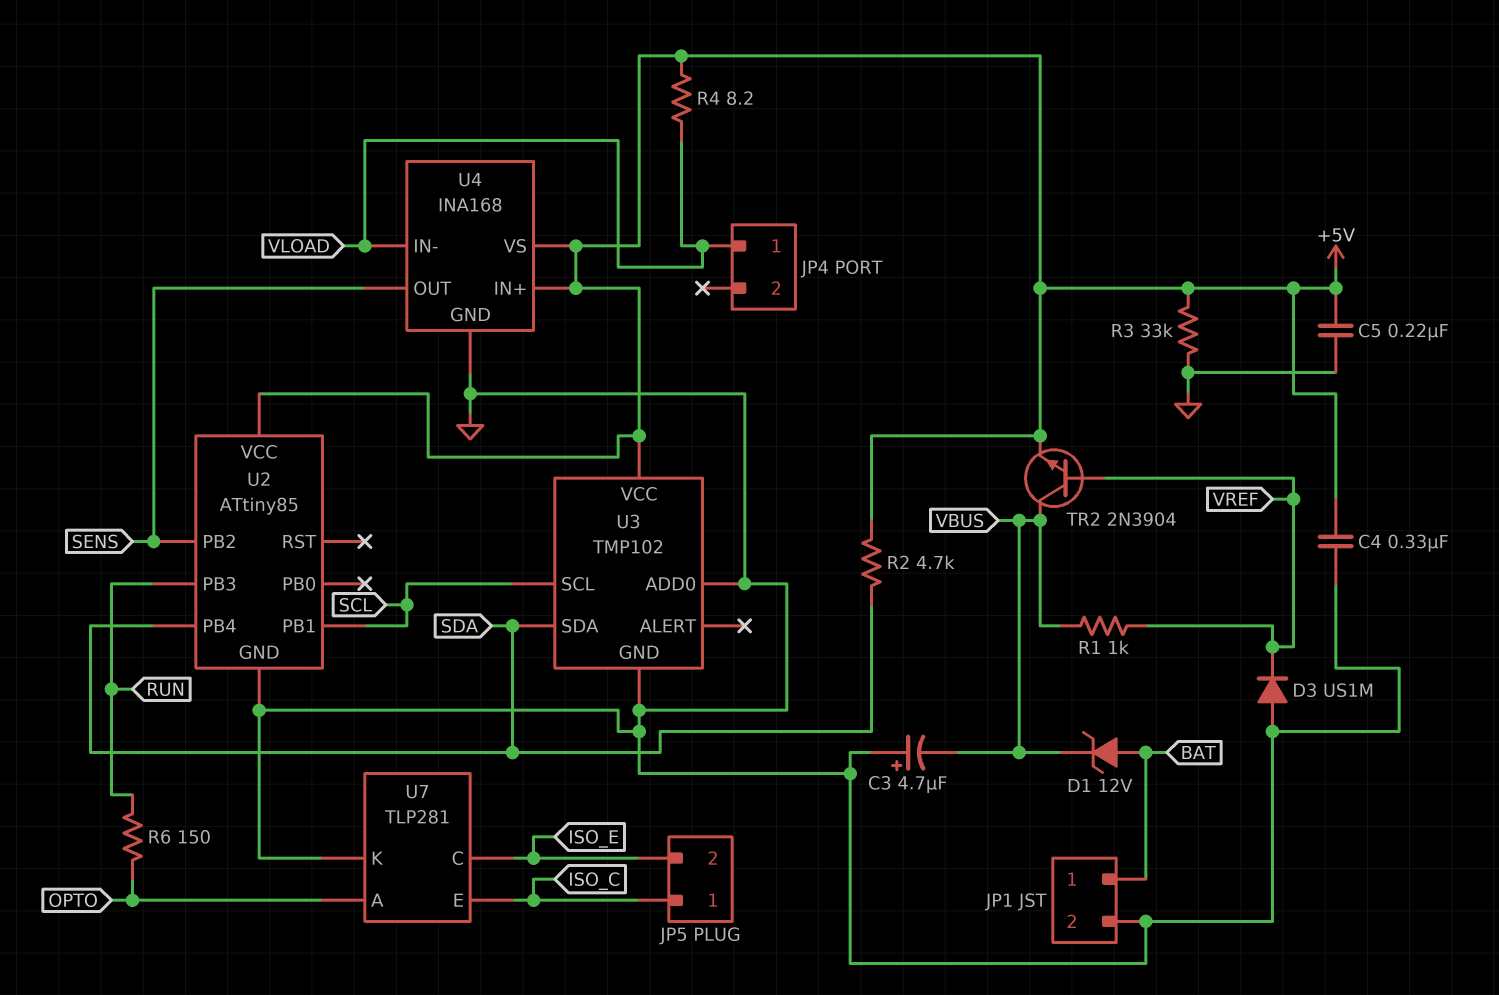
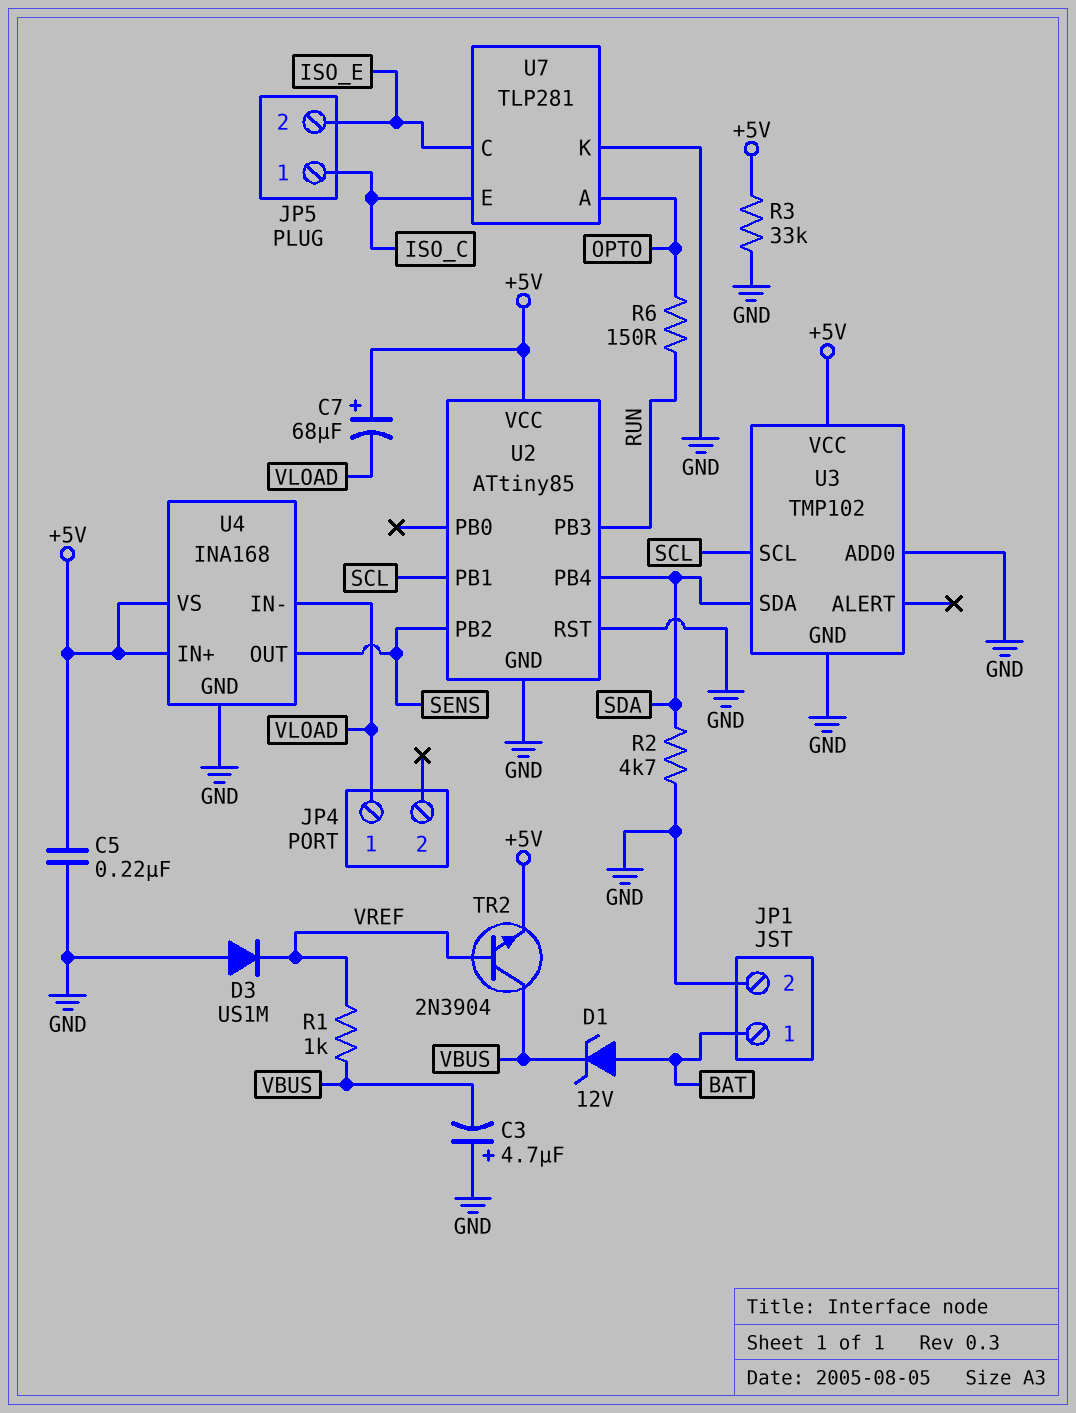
C4: 330nF (+5V, GND) -> none
C7: none -> 68uF (plus +5V, minus VLOAD)
R2: 4.7k (+5V, SDA) -> 4.7k (GND, SDA)
R4: 8.2 (+5V, VLOAD) -> none
U2 pin RST: none -> GND

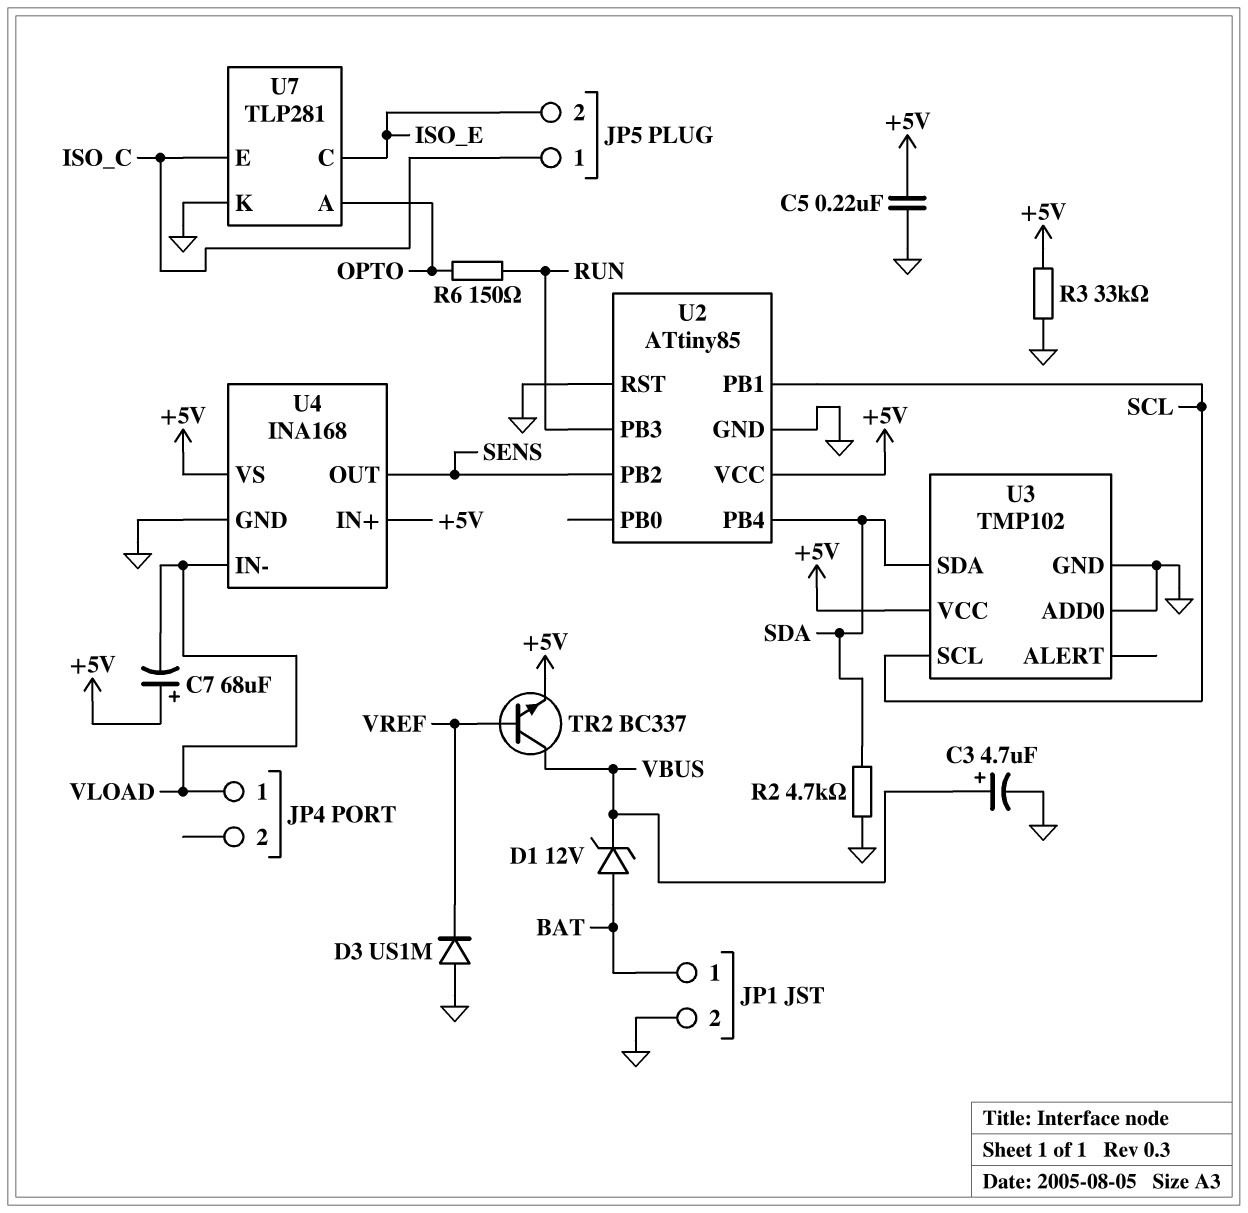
C3: 4.7uF (plus GND, minus VBUS) -> 4.7uF (plus VBUS, minus GND)
R1: 1k (VBUS, VREF) -> none
TR2: NPN 2N3904 (B VREF, C VBUS, E +5V) -> NPN BC337 (B VREF, C VBUS, E +5V)

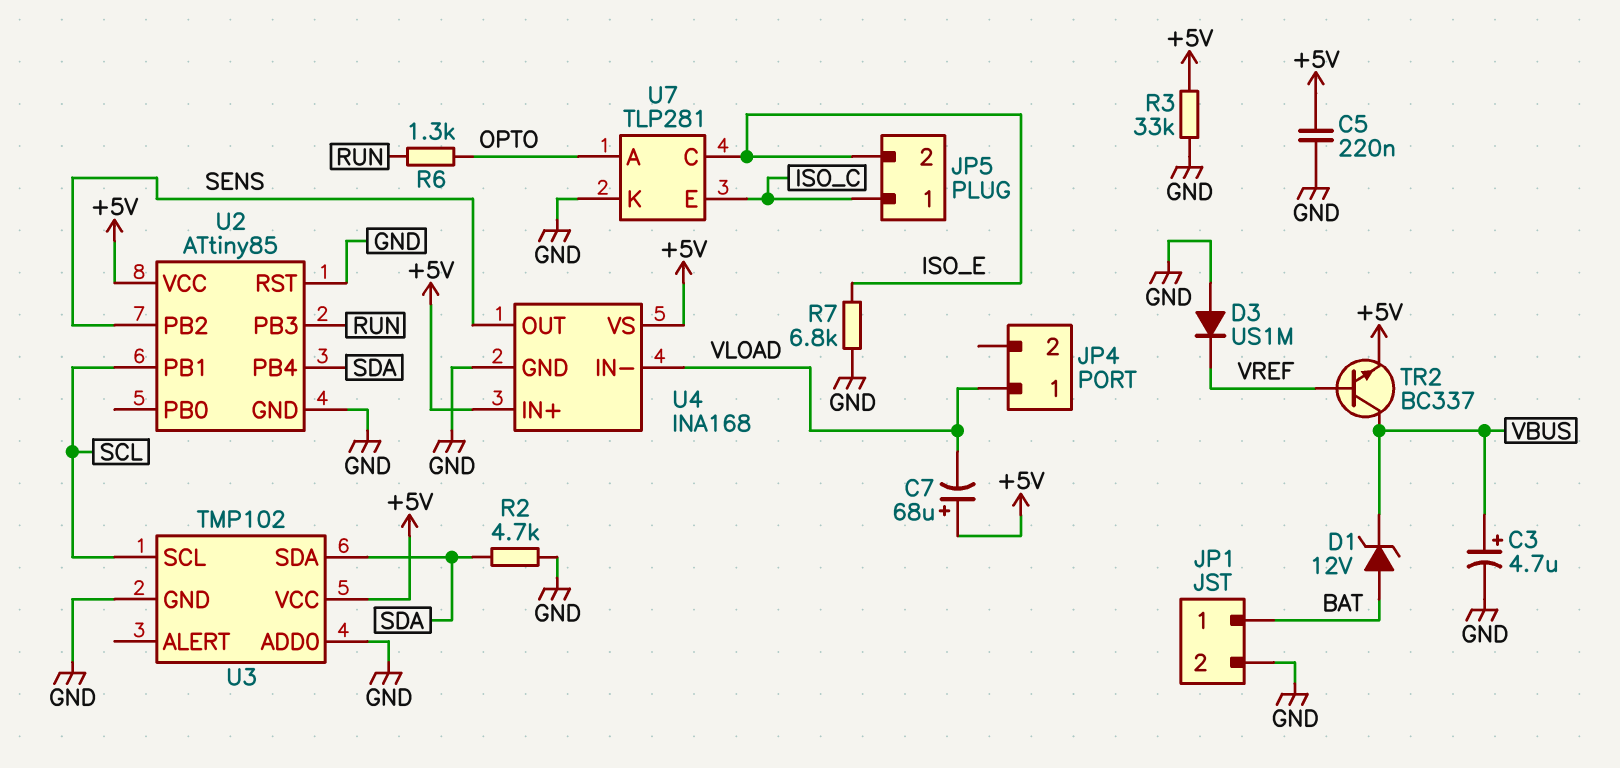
R6: 150 (OPTO, RUN) -> 1.3k (OPTO, RUN)
R7: none -> 6.8k (GND, ISO_E)

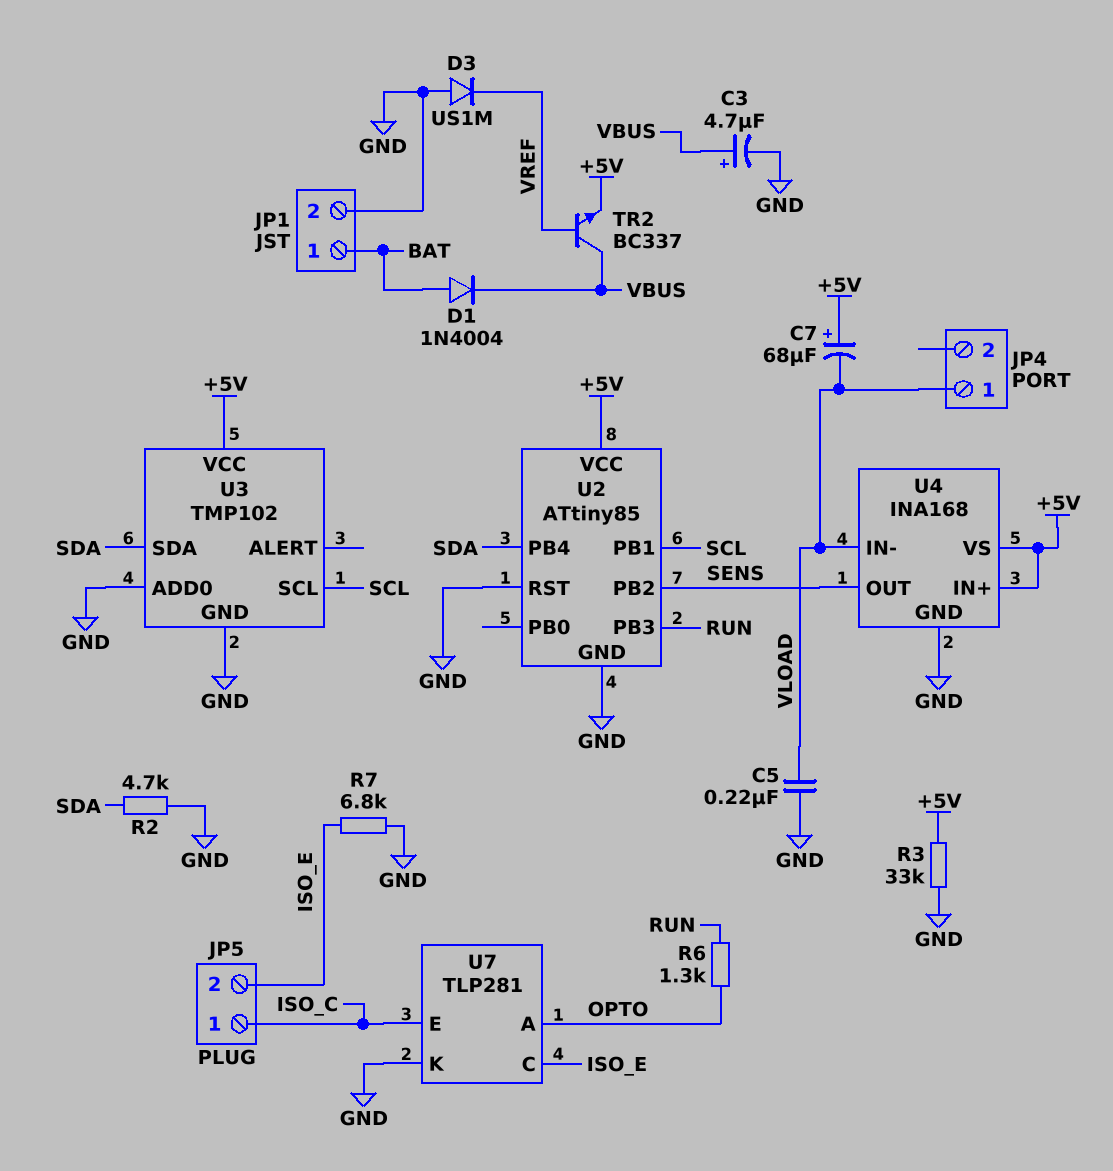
C5: 220nF (+5V, GND) -> 220nF (GND, VLOAD)
D1: zener 12V (A BAT, K VBUS) -> diode 1N4004 (A BAT, K VBUS)

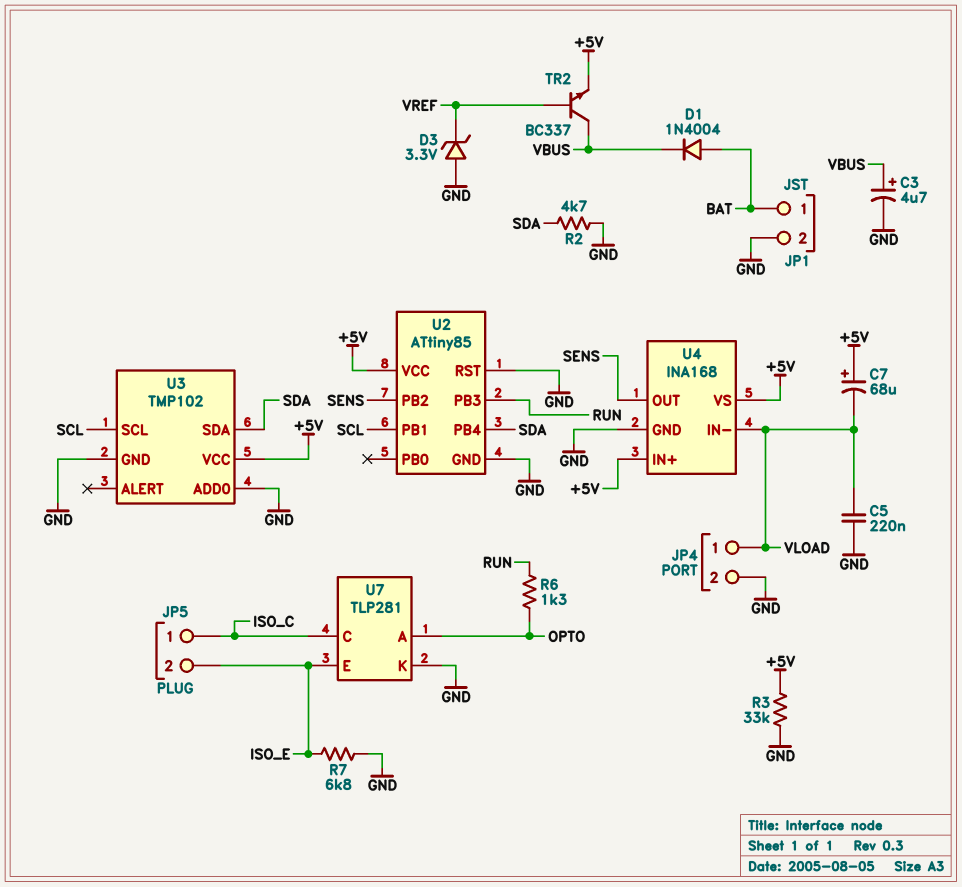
D3: diode US1M (A GND, K VREF) -> zener 3.3V (A GND, K VREF)
JP4 pin 2: none -> GND
U7 pin C: ISO_E -> ISO_C
U7 pin E: ISO_C -> ISO_E

